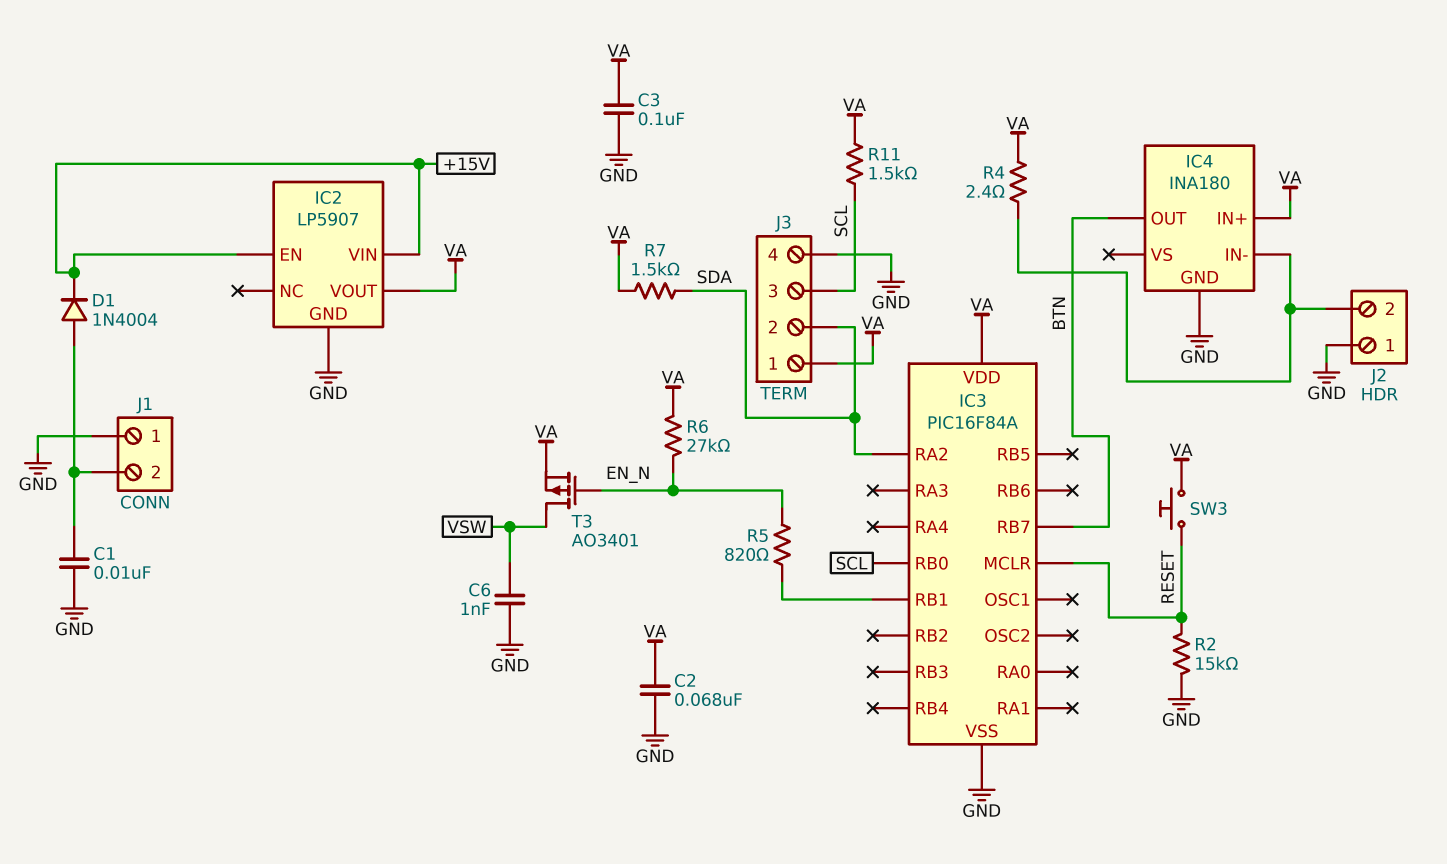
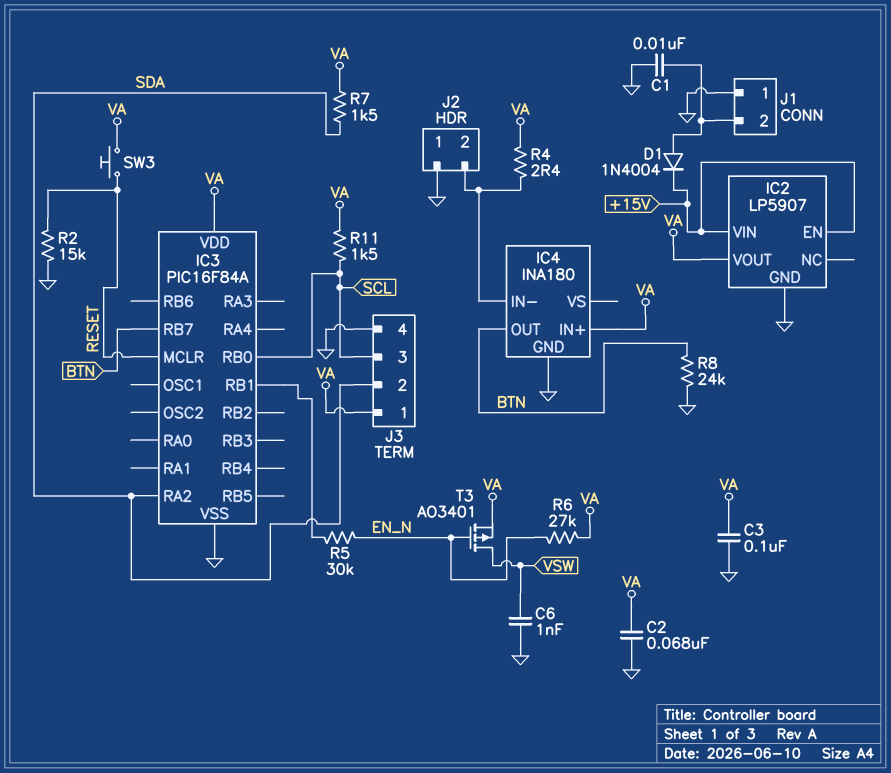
R5: 820 (EN_N, IC3/RB1) -> 30k (EN_N, IC3/RB1)
R8: none -> 24k (BTN, GND)

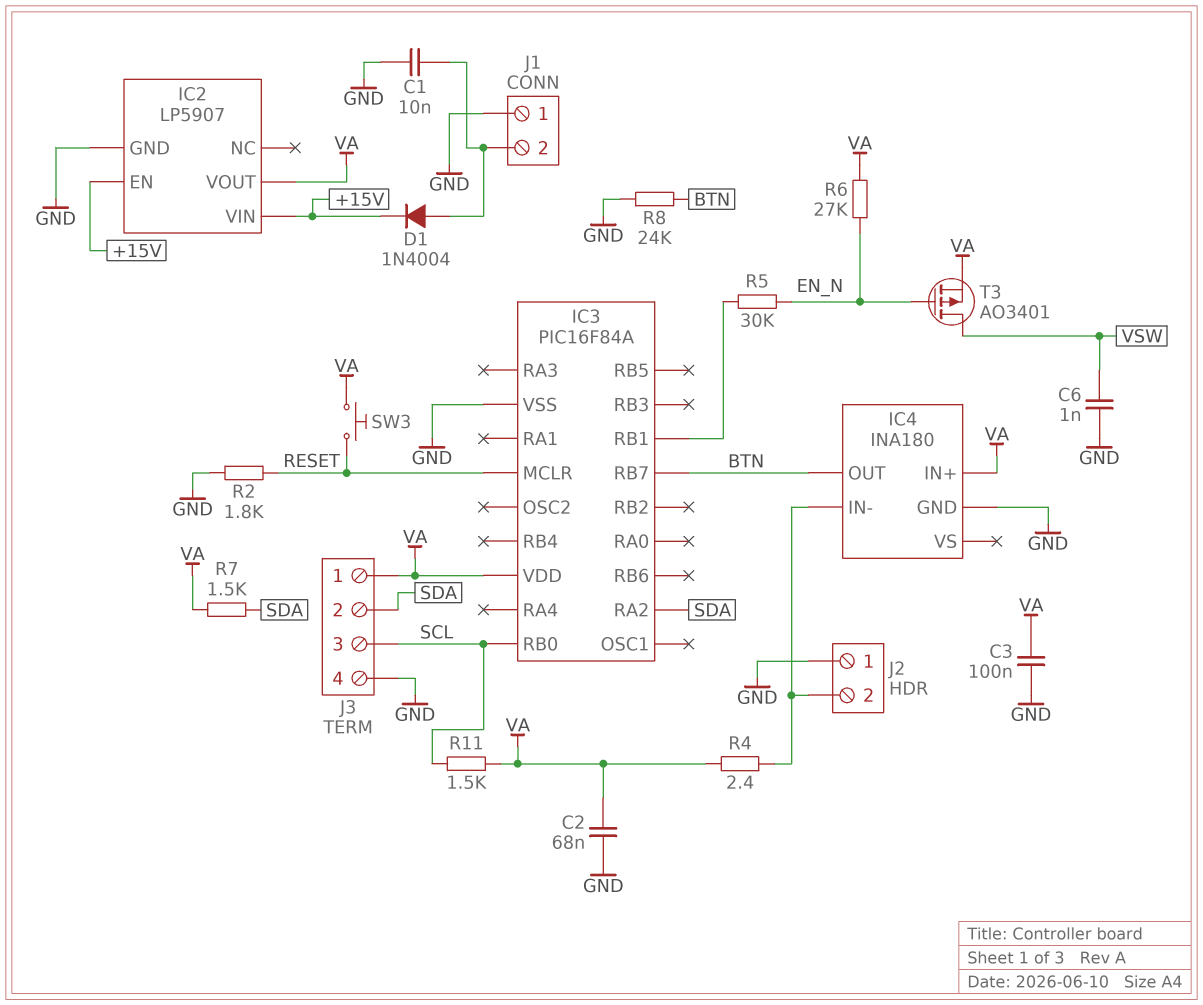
R2: 15k (GND, RESET) -> 1.8k (GND, RESET)

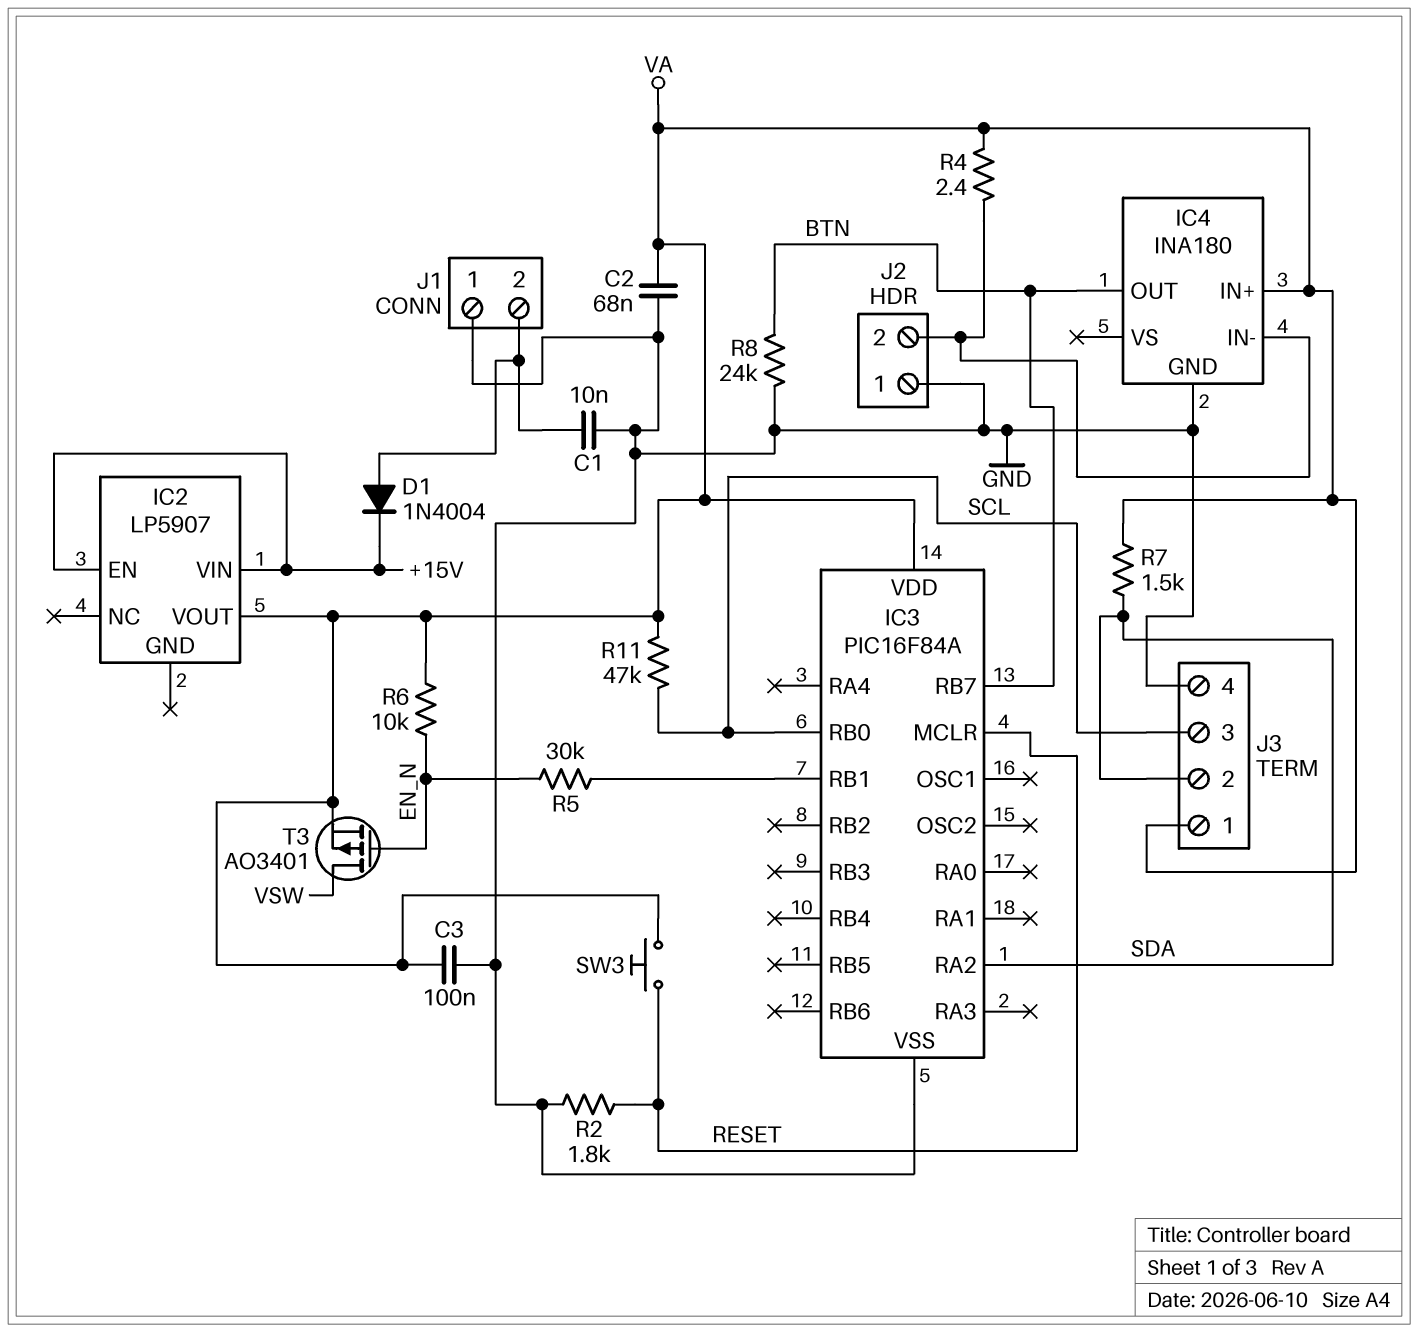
C6: 1nF (GND, VSW) -> none
IC2 pin GND: GND -> none
R6: 27k (EN_N, VA) -> 10k (EN_N, VA)
R11: 1.5k (SCL, VA) -> 47k (SCL, VA)

